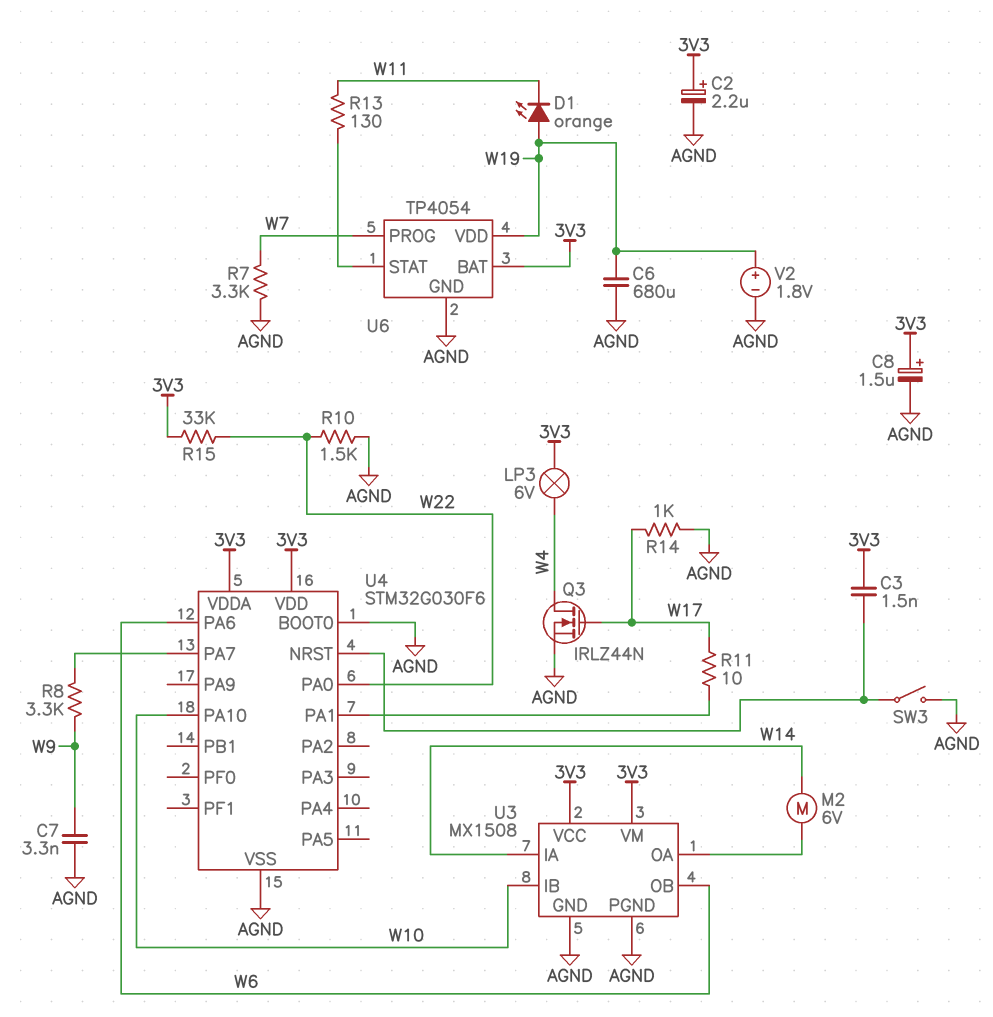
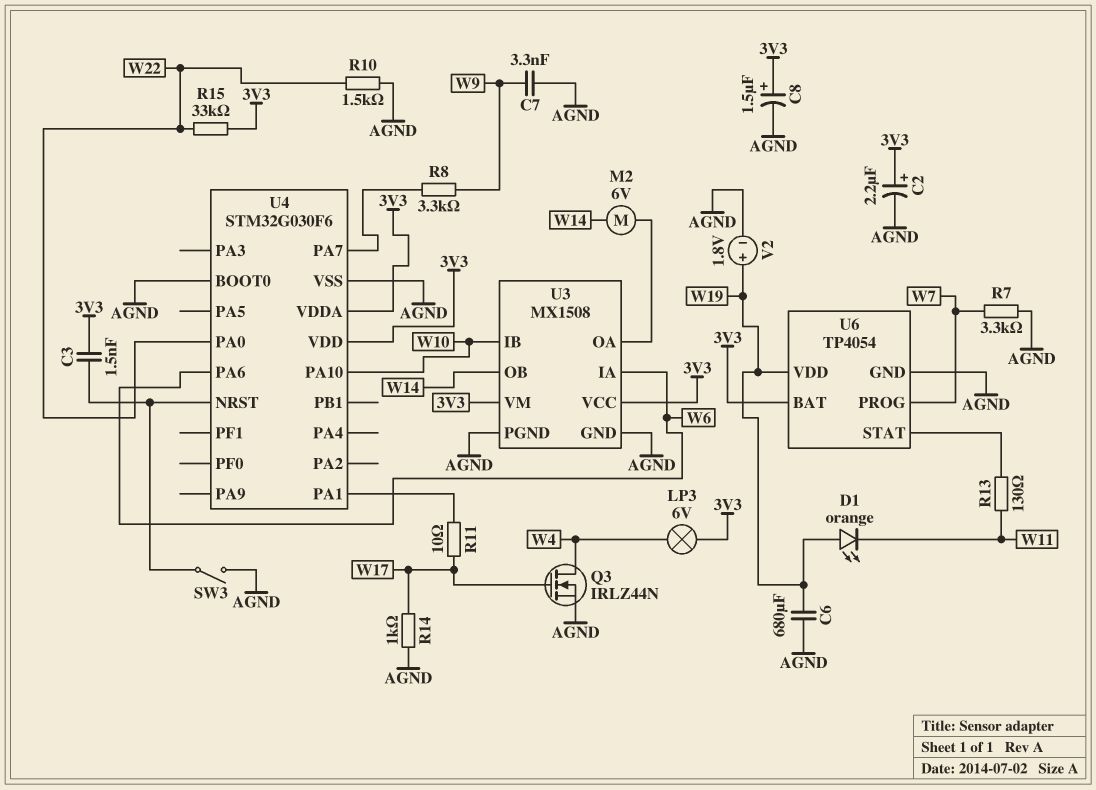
U3 pin IA: W14 -> W6
U3 pin OB: W6 -> W14

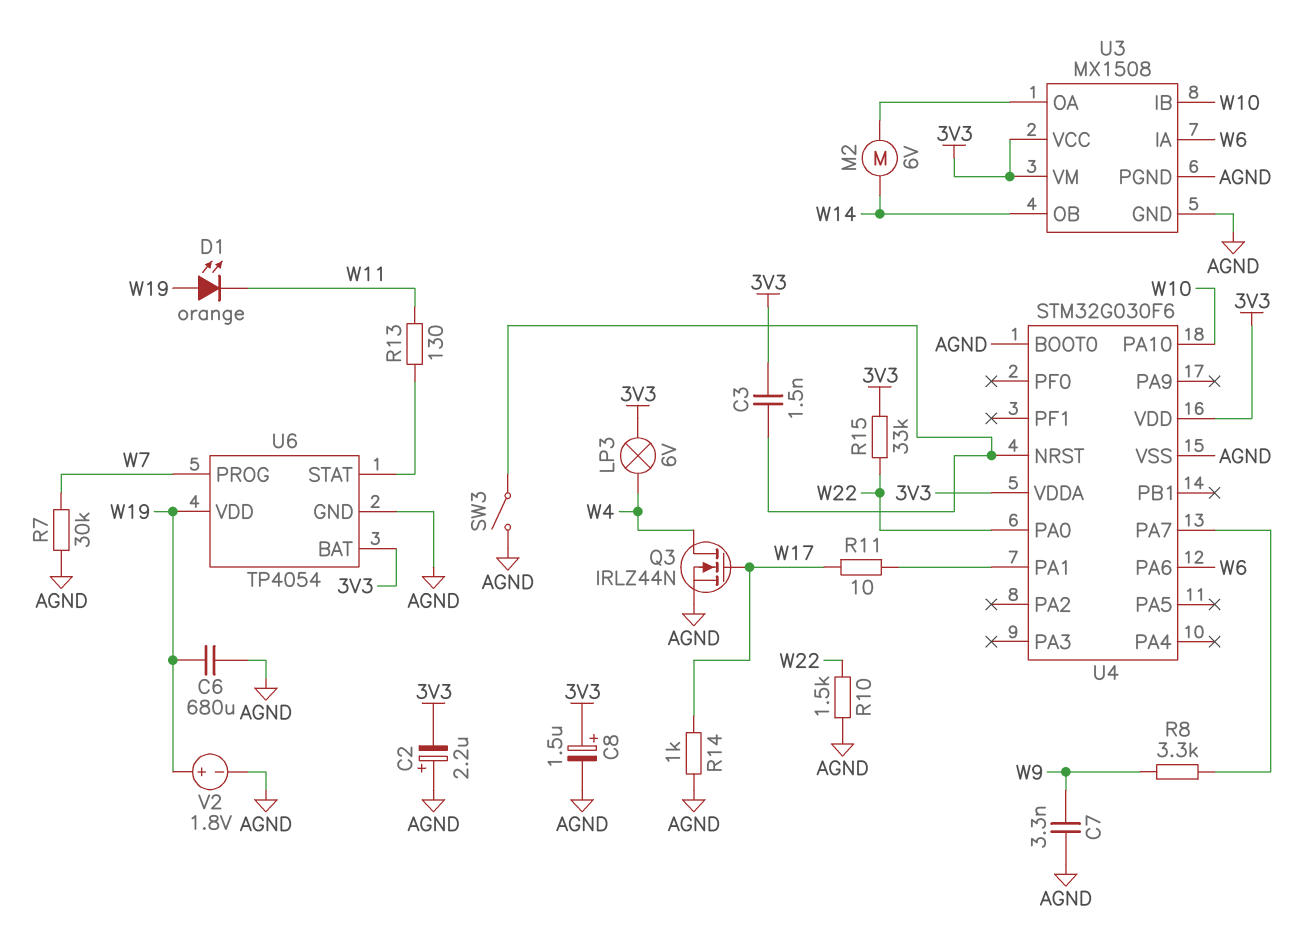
C2: 2.2uF (plus 3V3, minus AGND) -> 2.2uF (plus AGND, minus 3V3)
R7: 3.3k (AGND, W7) -> 30k (AGND, W7)

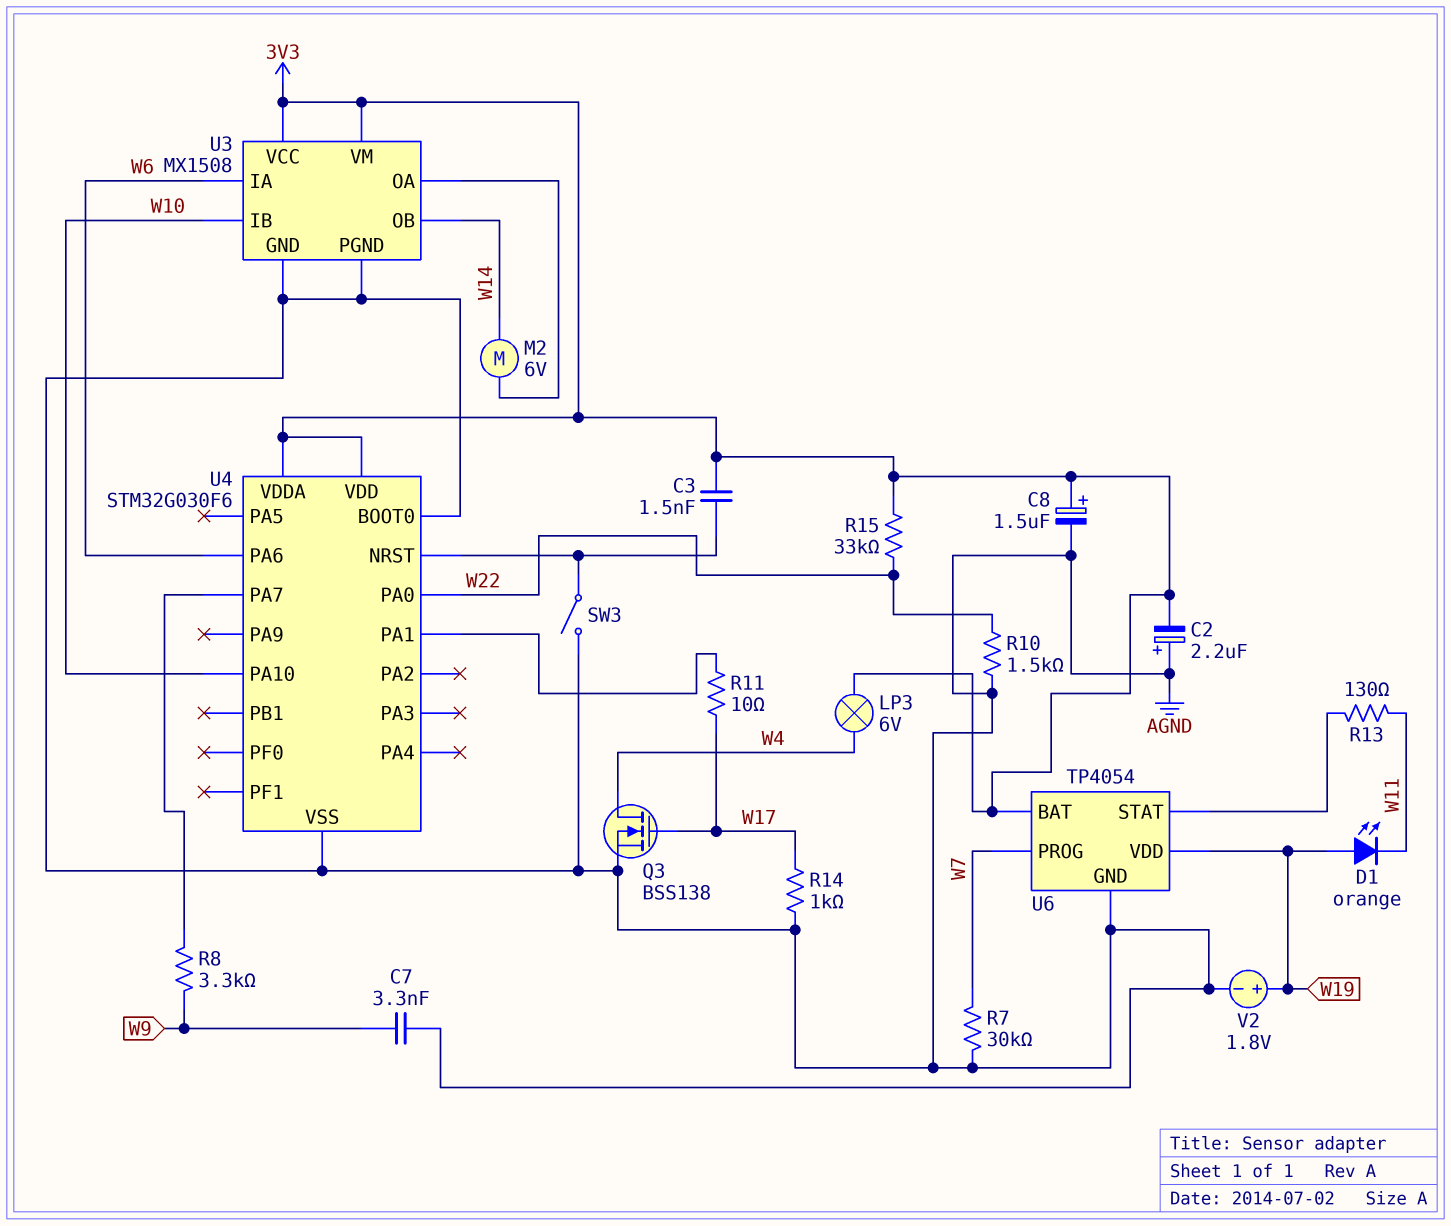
C6: 680uF (AGND, W19) -> none
Q3: NMOS IRLZ44N (G W17, D W4, S AGND) -> NMOS BSS138 (G W17, D W4, S AGND)

